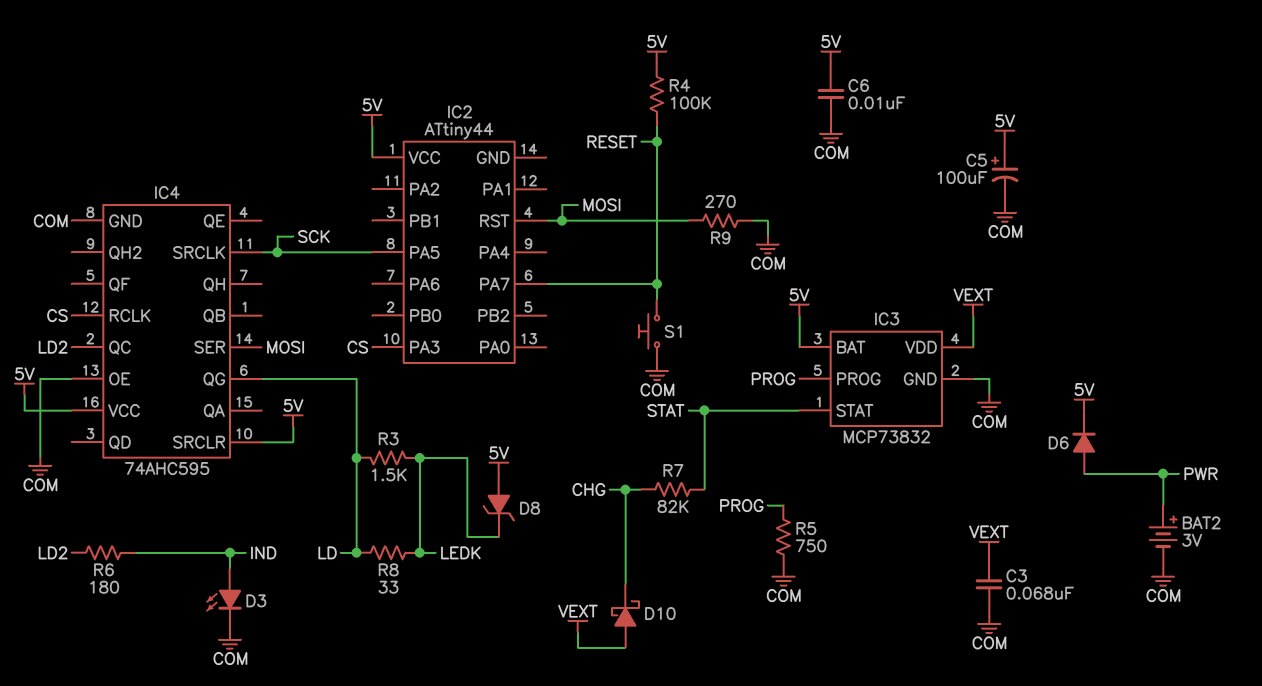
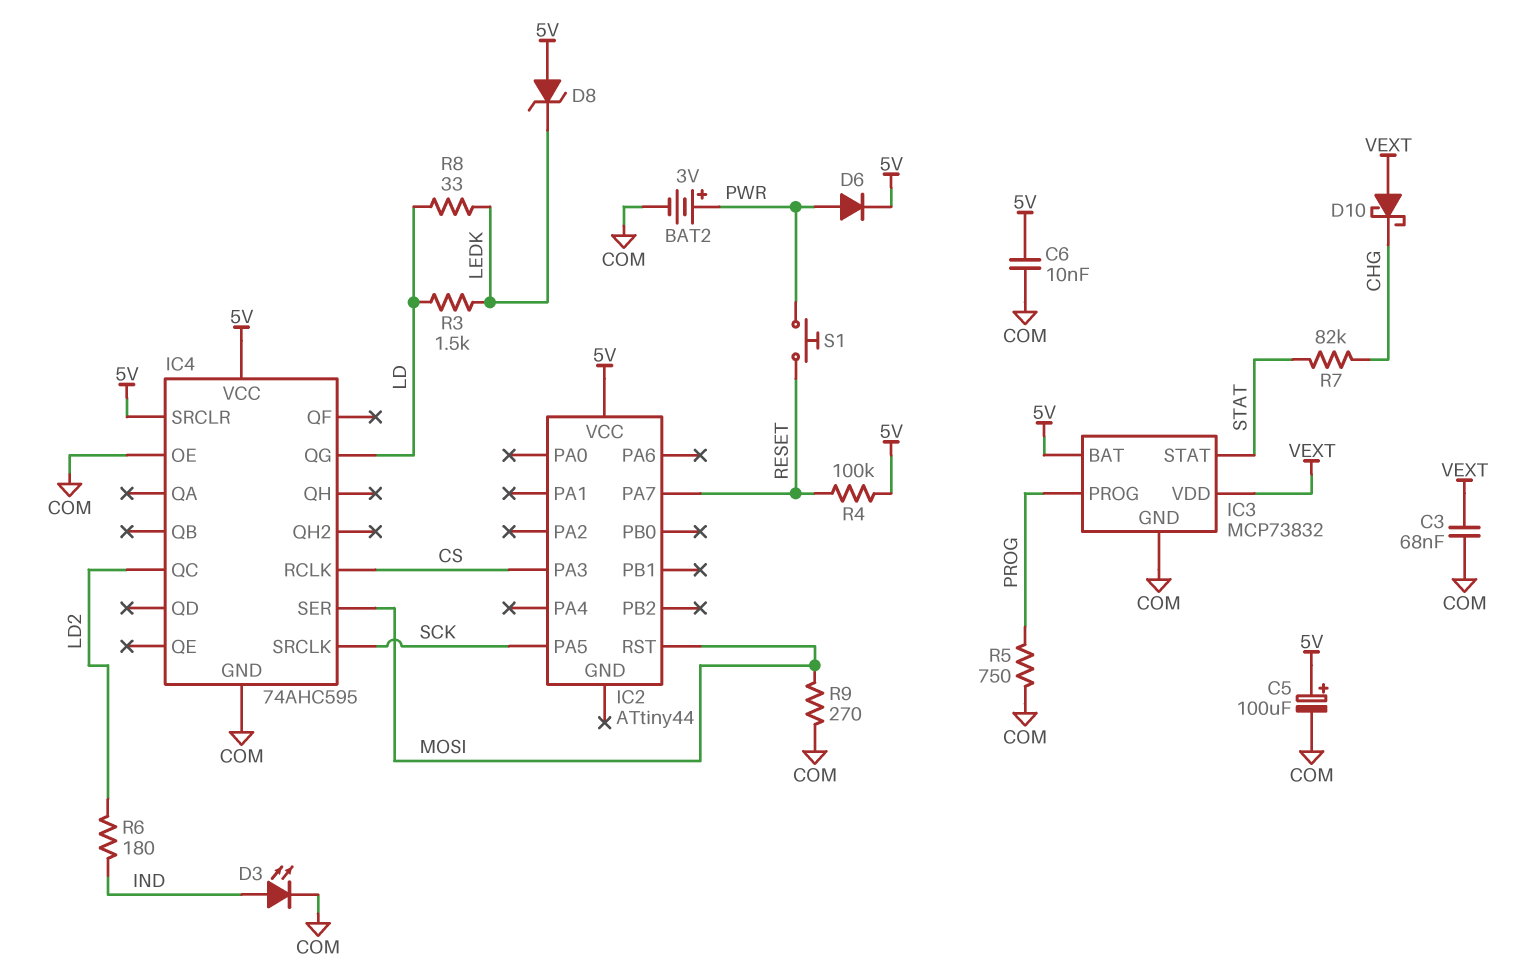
S1: button (COM, RESET) -> button (PWR, RESET)

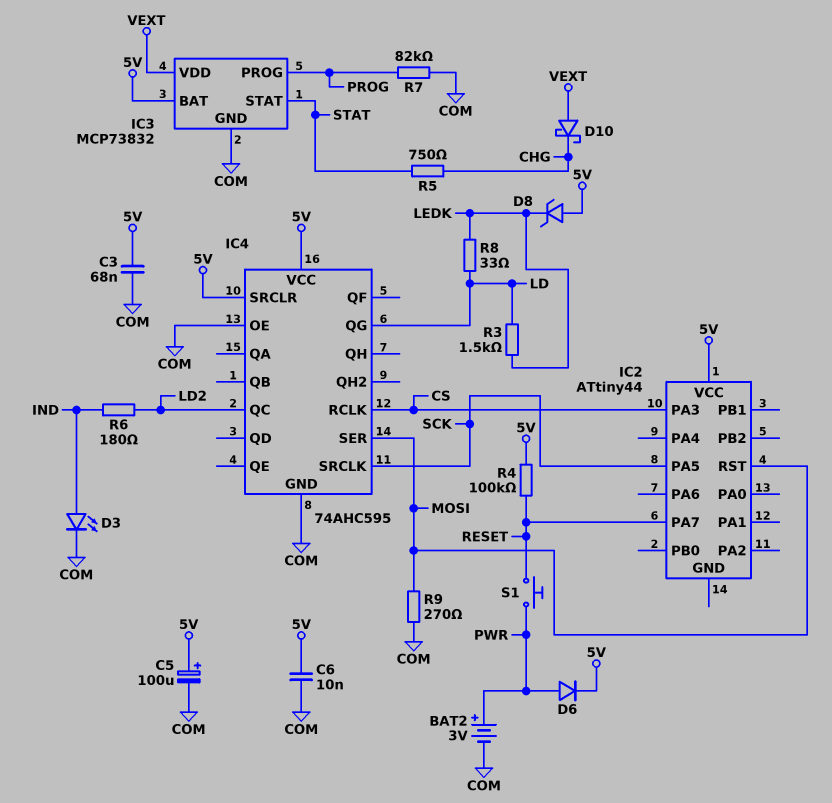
C3: 68nF (COM, VEXT) -> 68nF (5V, COM)
R5: 750 (COM, PROG) -> 750 (CHG, STAT)
R7: 82k (CHG, STAT) -> 82k (COM, PROG)

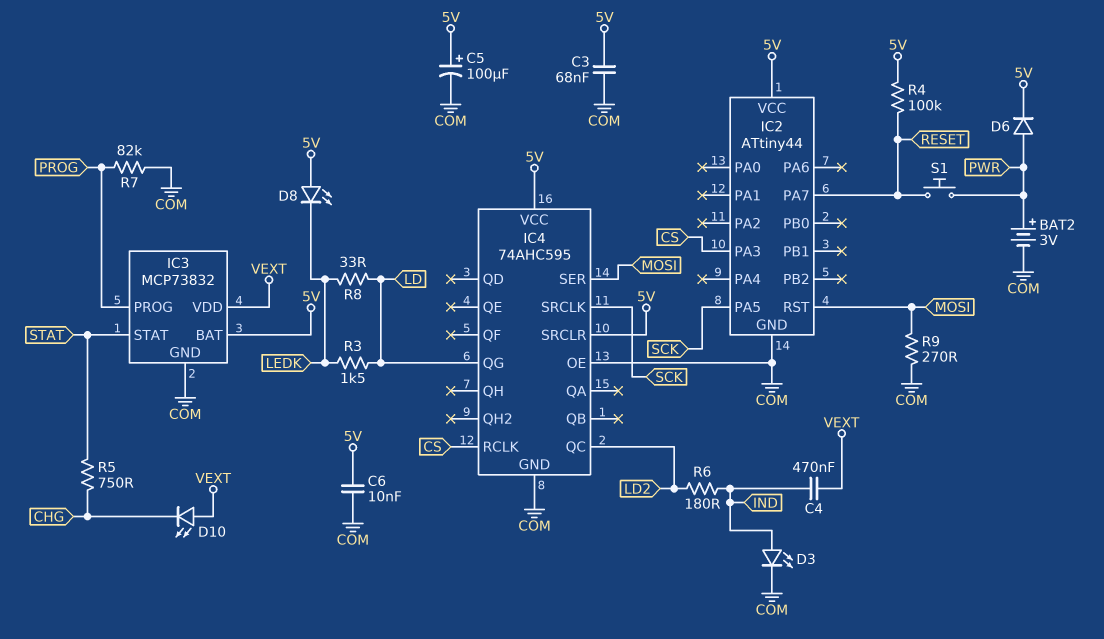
C4: none -> 470nF (IND, VEXT)
D8: zener (A 5V, K LEDK) -> LED (A 5V, K LEDK)
D10: schottky (A VEXT, K CHG) -> LED (A VEXT, K CHG)
IC2 pin GND: none -> COM

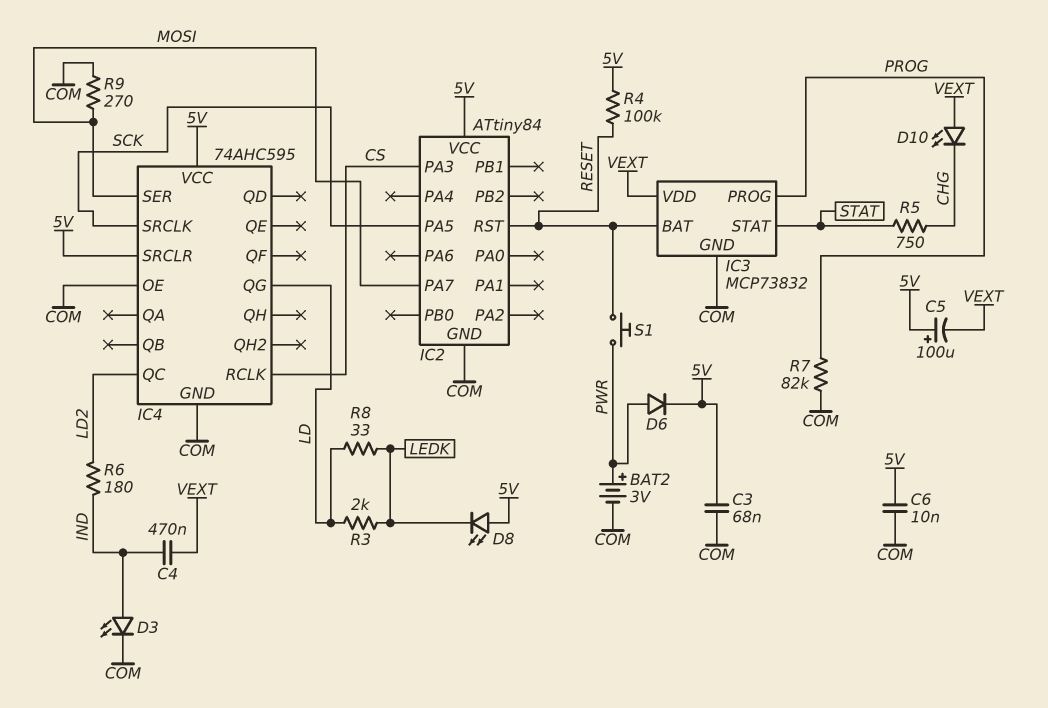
C5: 100uF (plus 5V, minus COM) -> 100uF (plus 5V, minus VEXT)
IC2: ATtiny44 -> ATtiny84
IC2 pin PA7: RESET -> MOSI
IC2 pin RST: MOSI -> RESET
IC3 pin BAT: 5V -> RESET
R3: 1.5k (LD, LEDK) -> 2k (LD, LEDK)

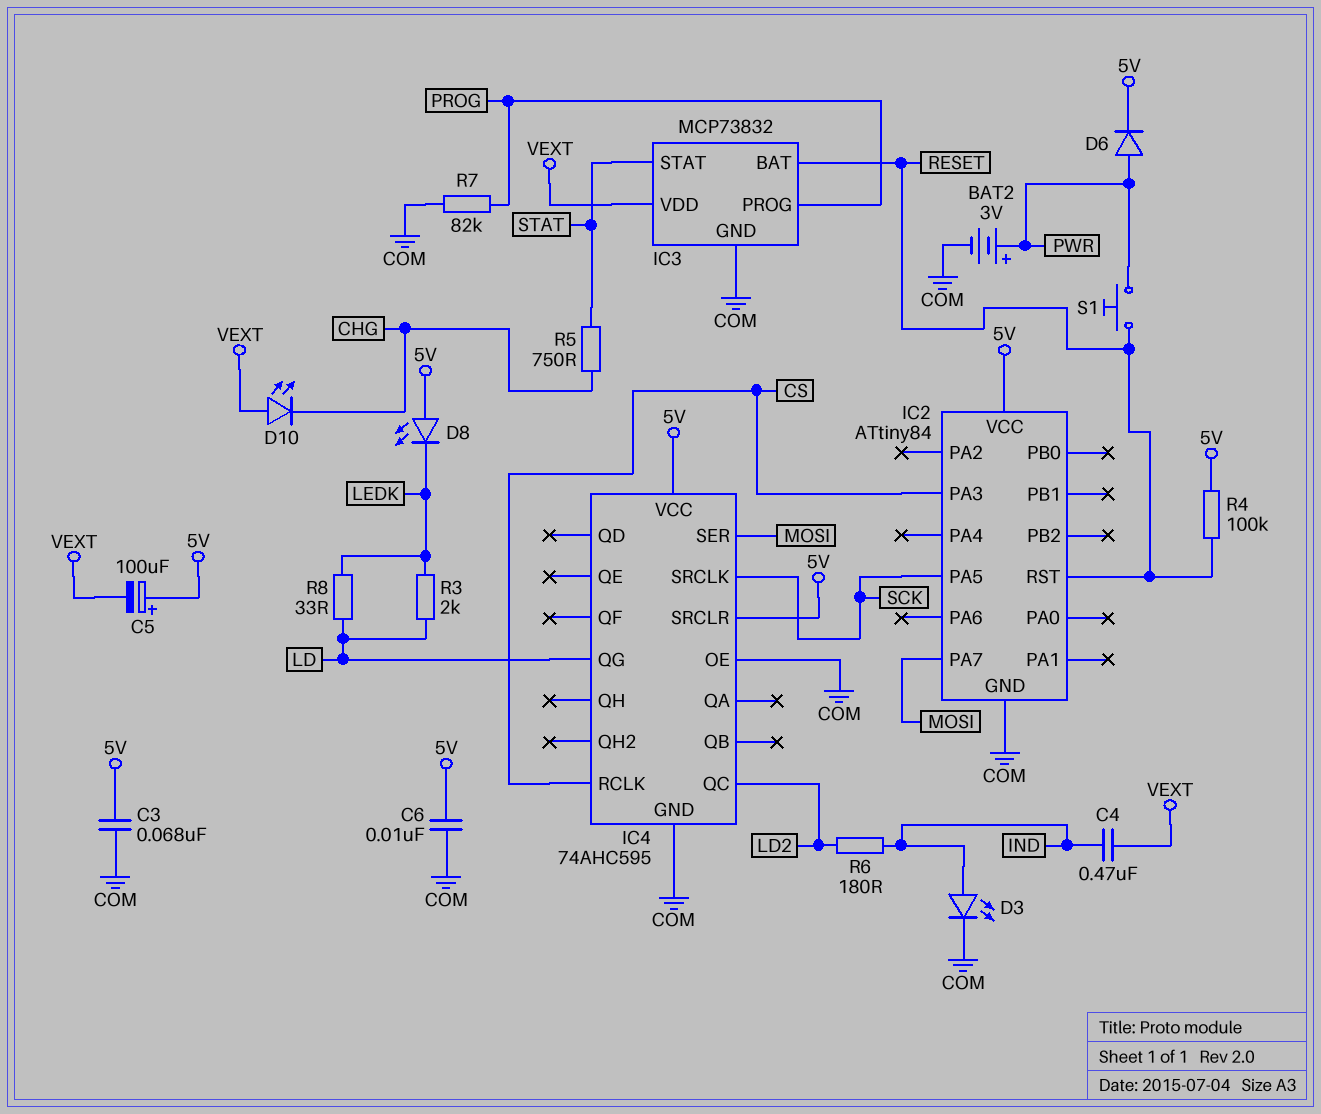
R9: 270 (COM, MOSI) -> none

